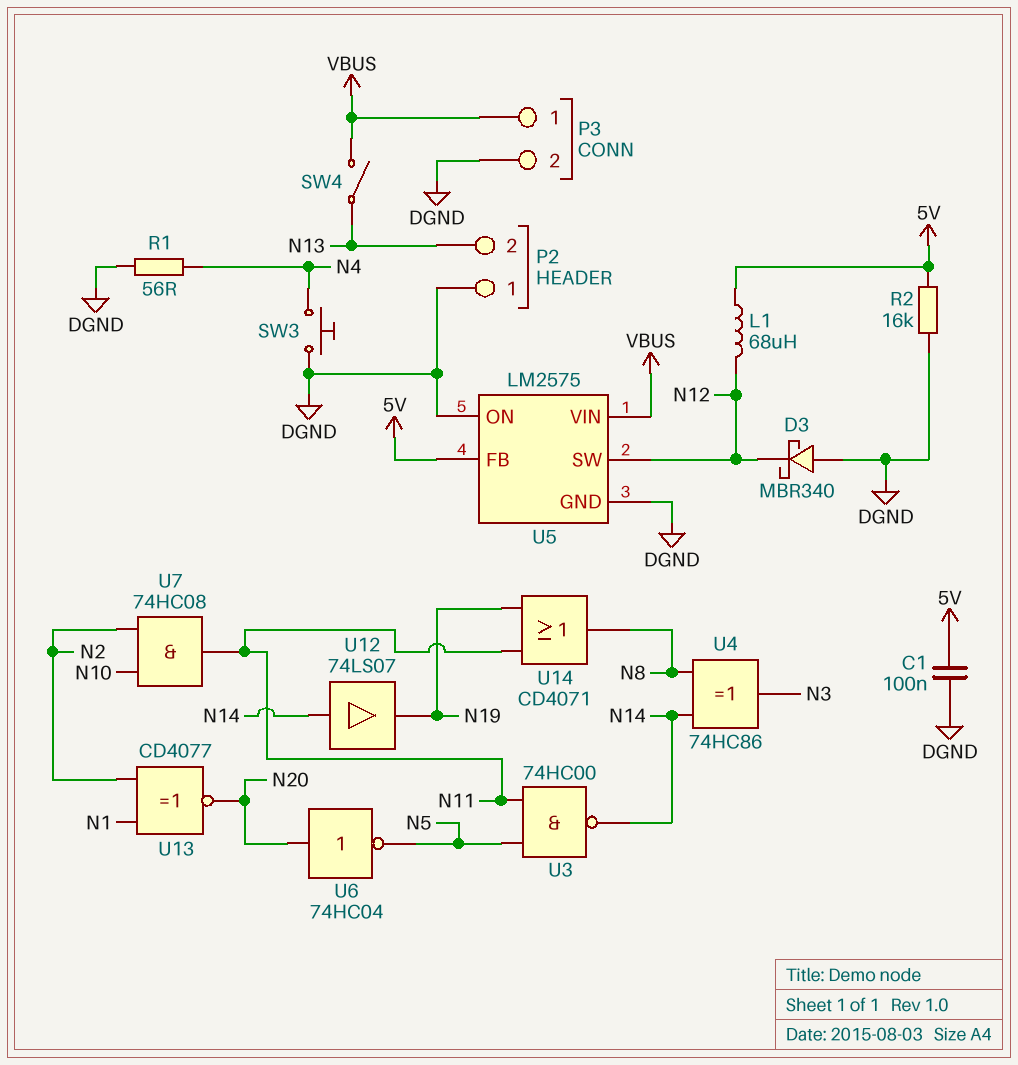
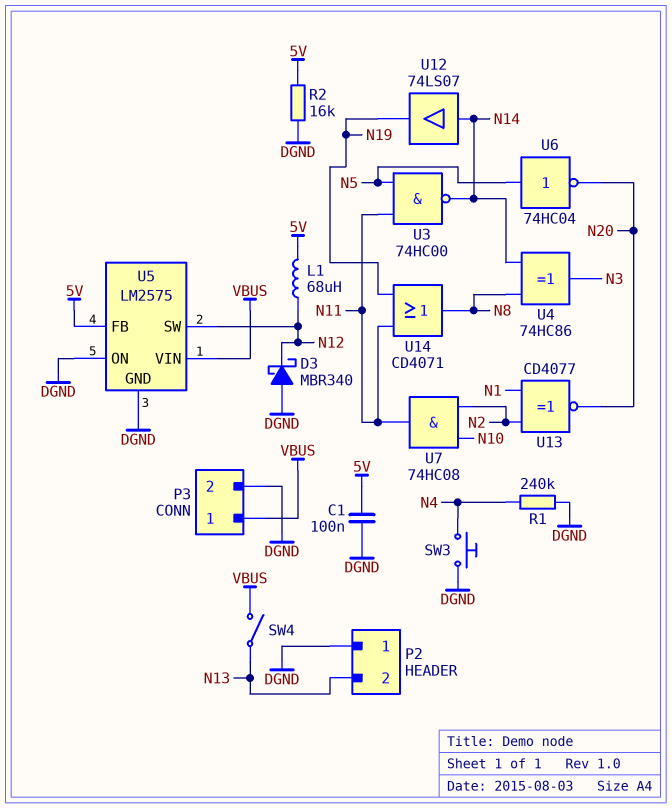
R1: 56 (DGND, N4) -> 240k (DGND, N4)
U6: NOT 74HC04 (in N20, out N5) -> NOT 74HC04 (in N5, out N20)

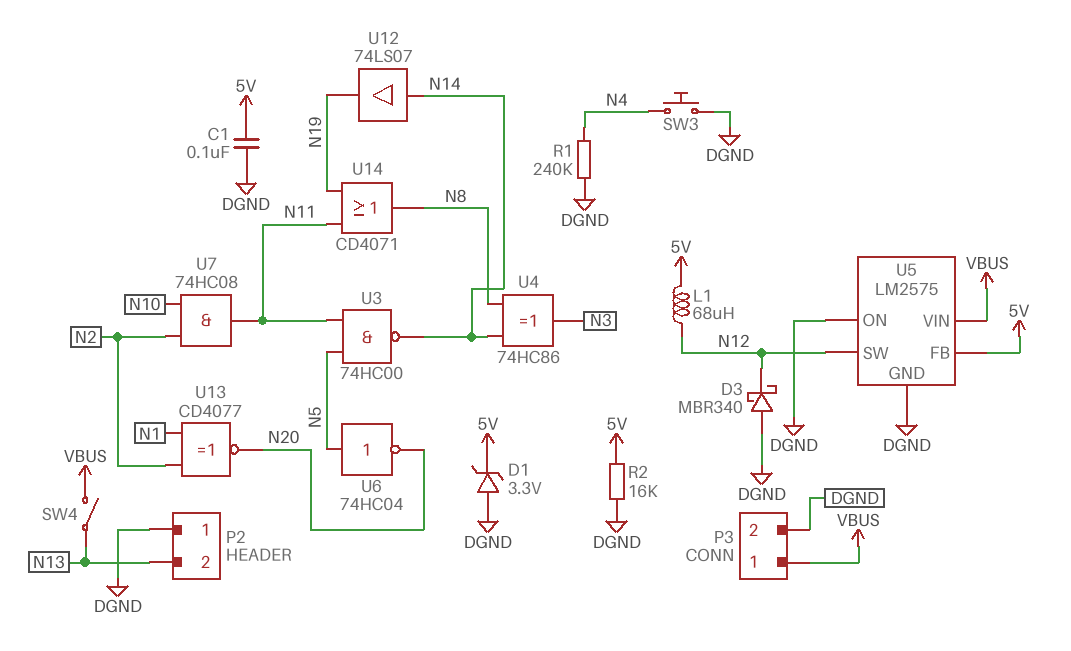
D1: none -> zener 3.3V (A DGND, K 5V)

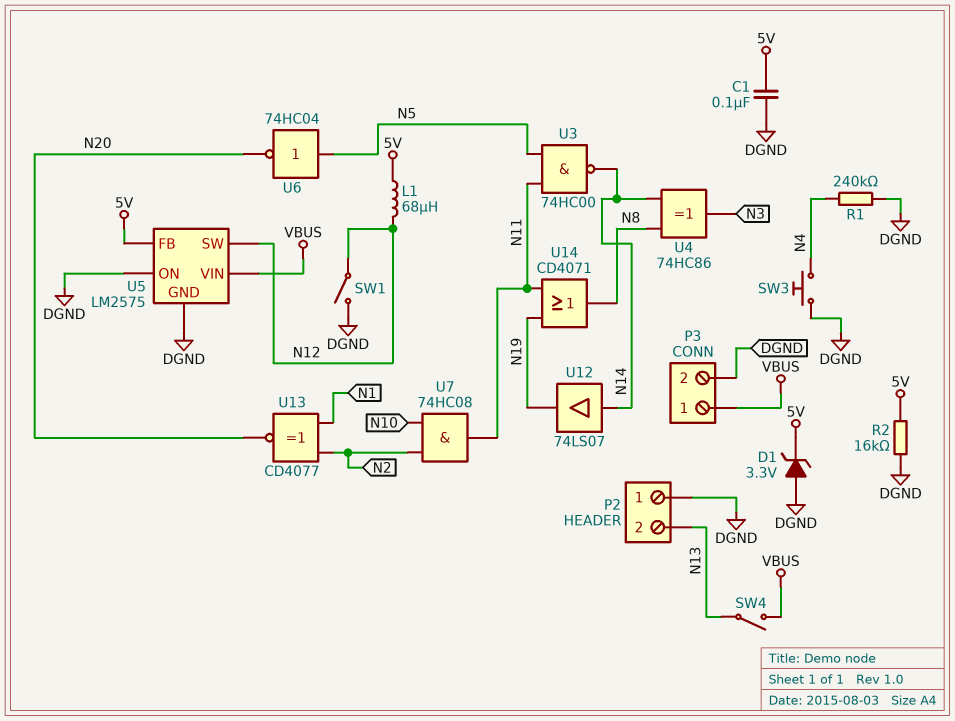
D3: schottky MBR340 (A DGND, K N12) -> none
SW1: none -> switch (DGND, N12)

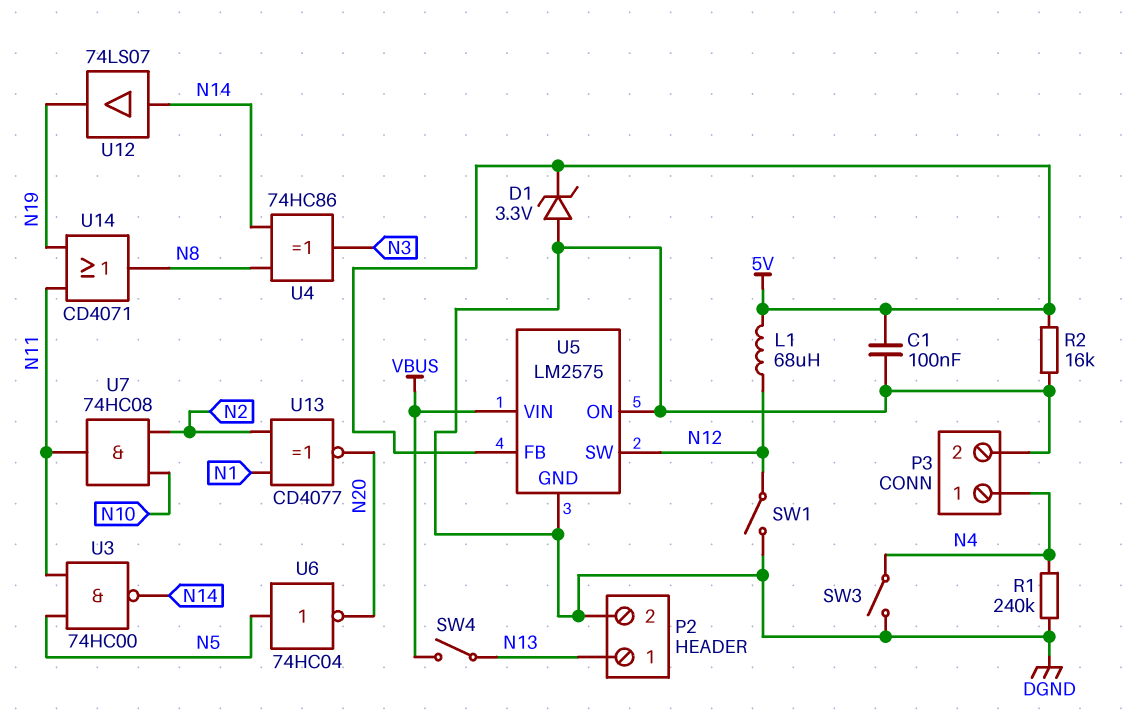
P2 pin 1: DGND -> N13
P2 pin 2: N13 -> DGND
P3 pin 1: VBUS -> N4
SW3: button (DGND, N4) -> switch (DGND, N4)

